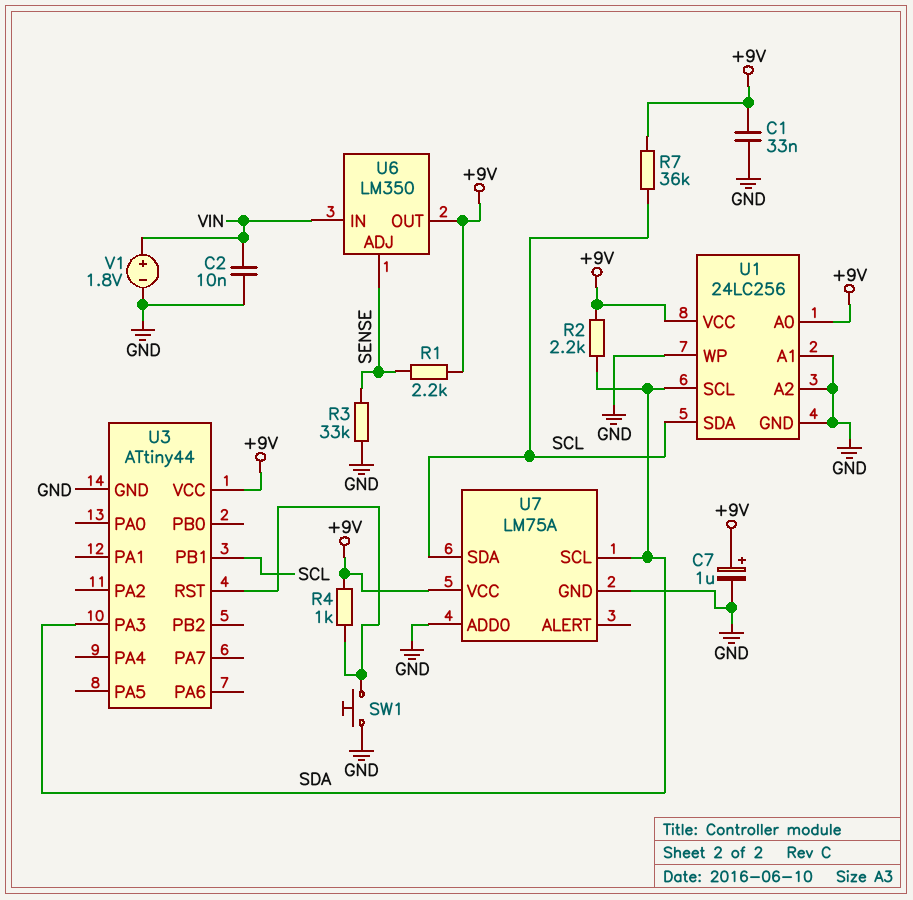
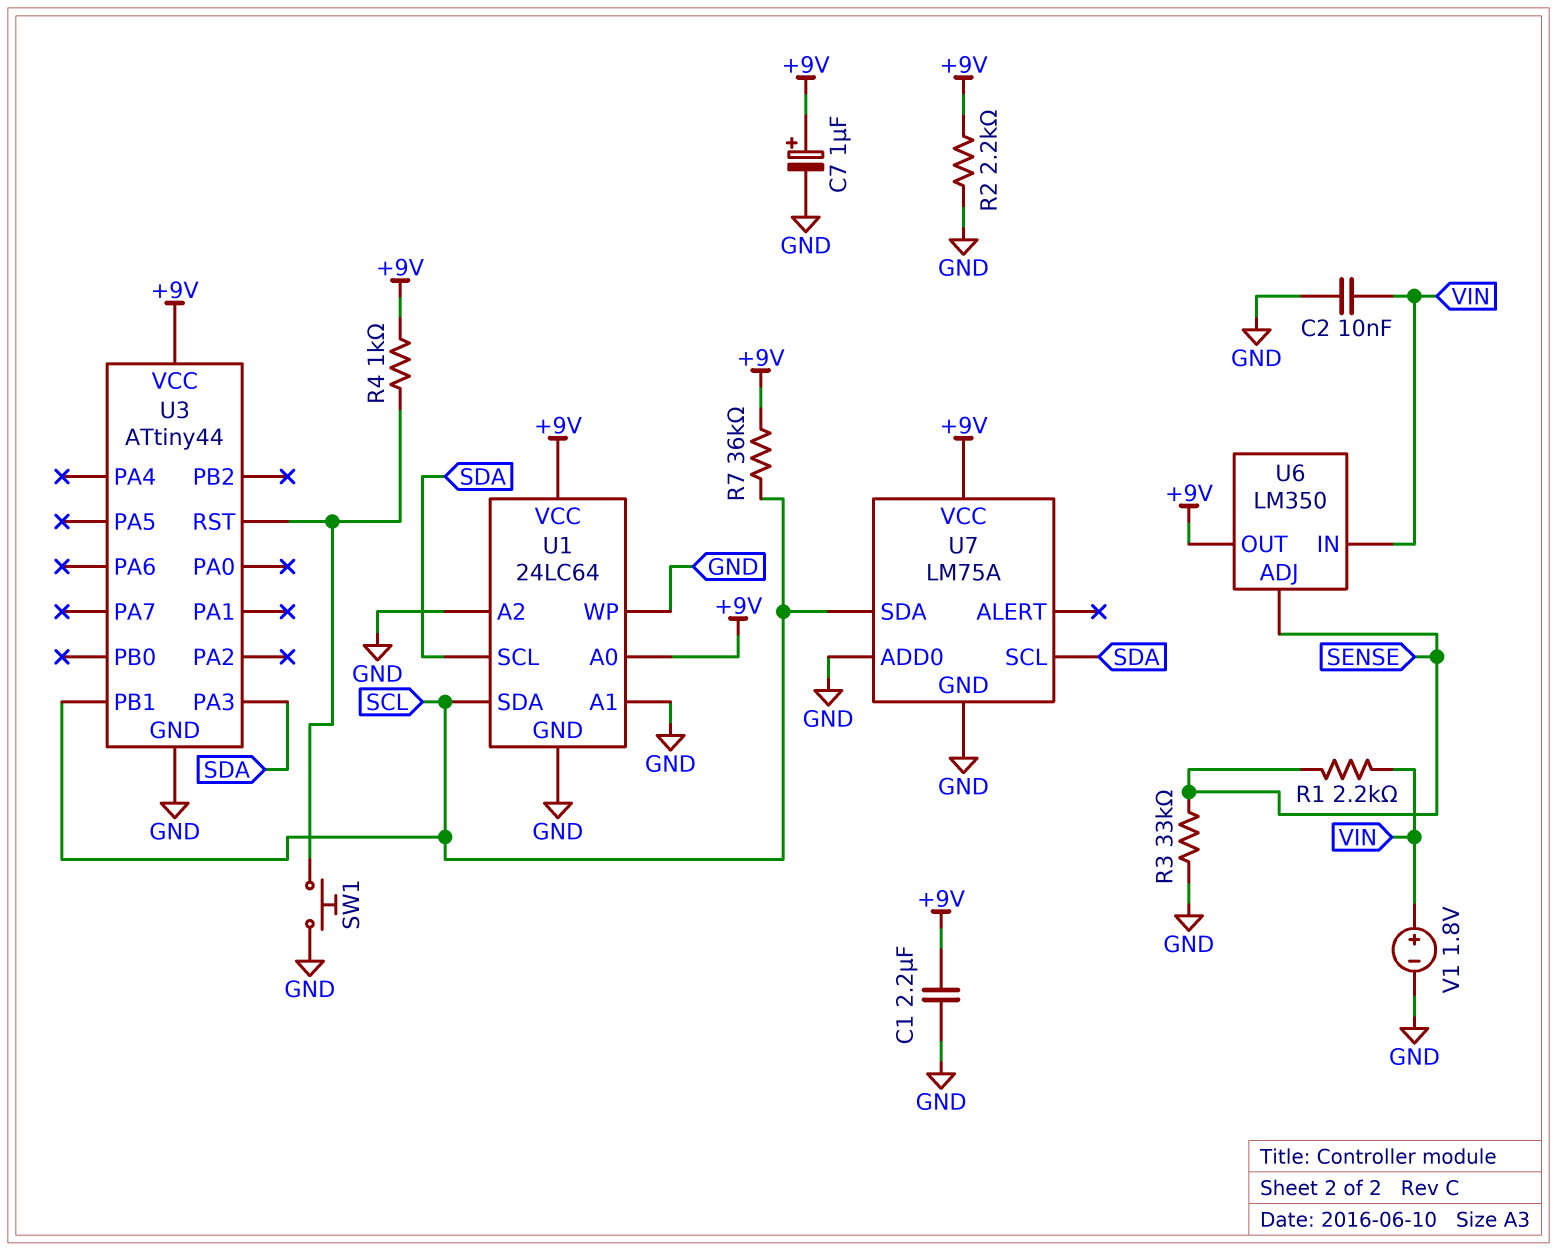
C1: 33nF (+9V, GND) -> 2.2uF (+9V, GND)
R1: 2.2k (+9V, SENSE) -> 2.2k (SENSE, VIN)
R2: 2.2k (+9V, SDA) -> 2.2k (+9V, GND)
U1: 24LC256 -> 24LC64

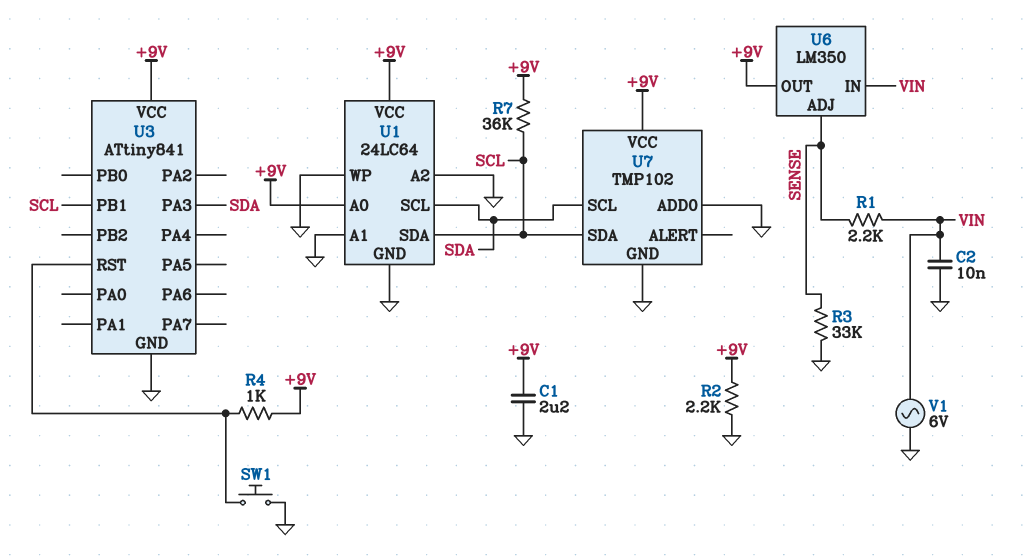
C7: 1uF (plus +9V, minus GND) -> none
U3: ATtiny44 -> ATtiny841
U7: LM75A -> TMP102
V1: 1.8V (plus VIN, minus GND) -> AC 6V (GND, VIN)

